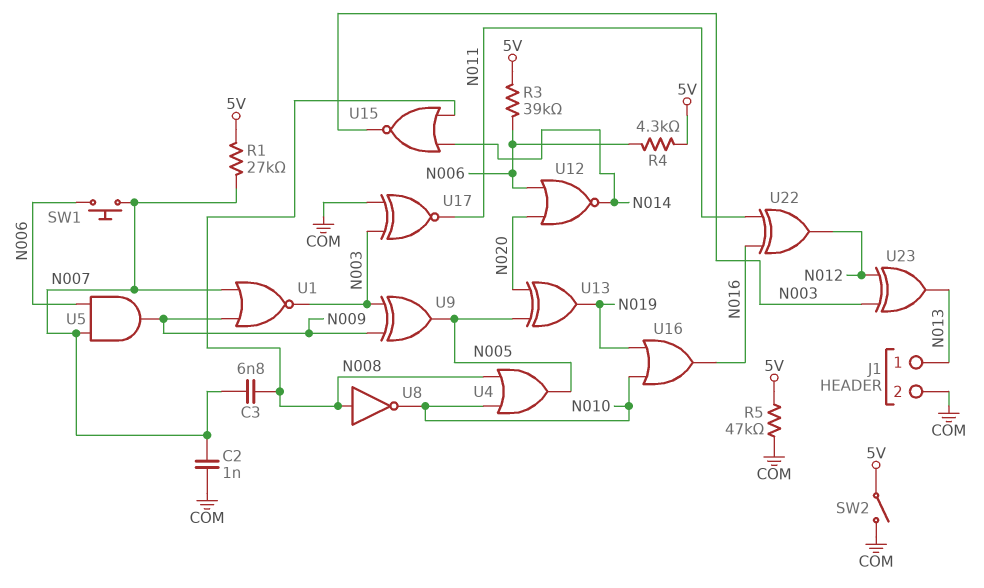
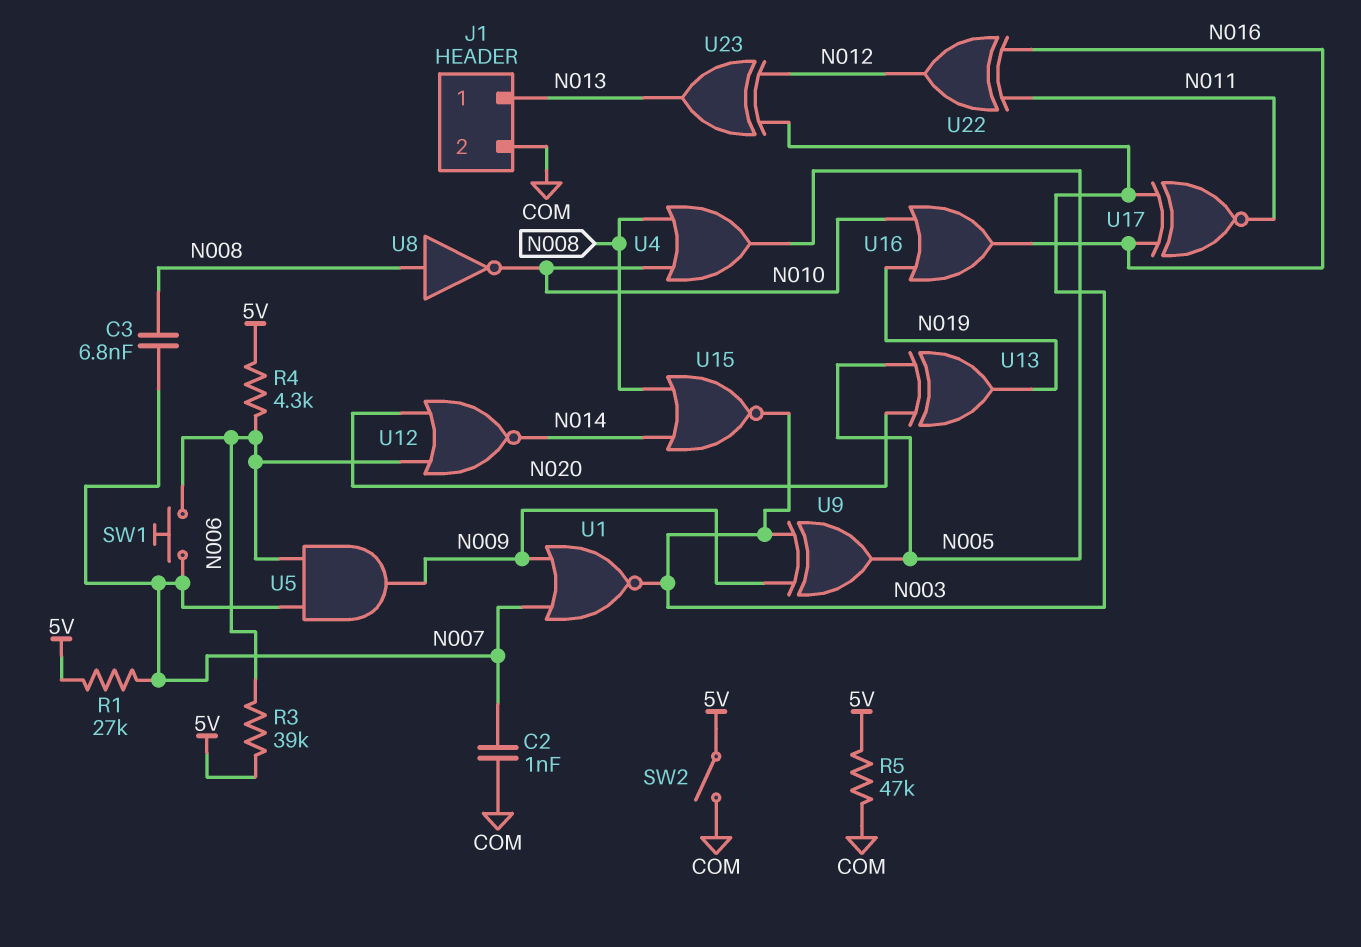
U17: XNOR (in COM, in N003, out N011) -> XNOR (in N003, in N016, out N011)

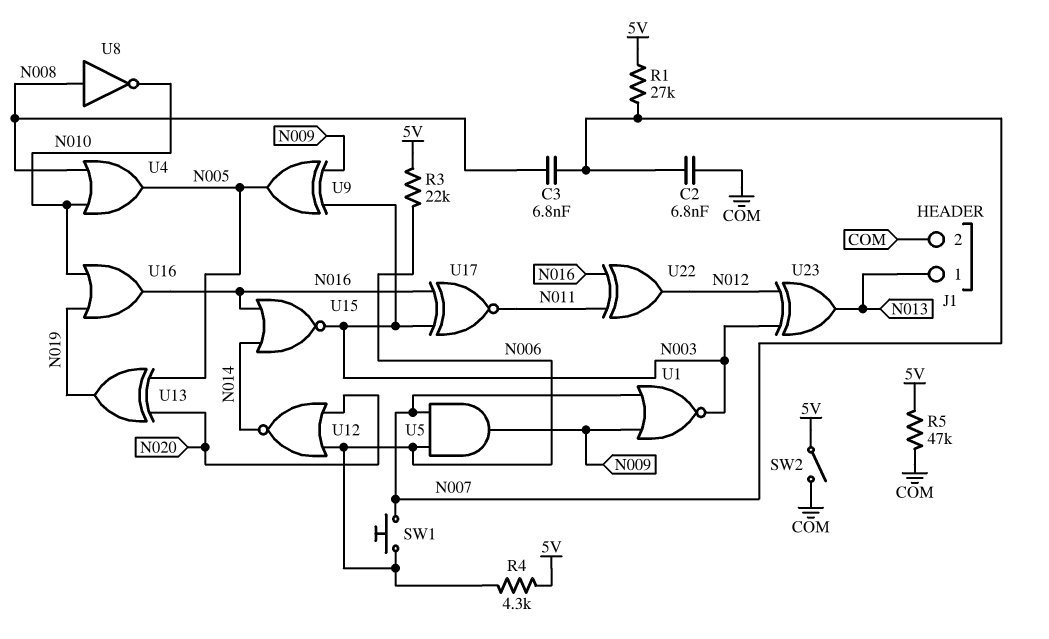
C2: 1nF (COM, N007) -> 6.8nF (COM, N007)
R3: 39k (5V, N006) -> 22k (5V, N006)
U15: NOR (in N008, in N014, out N003) -> NOR (in N014, in N016, out N003)

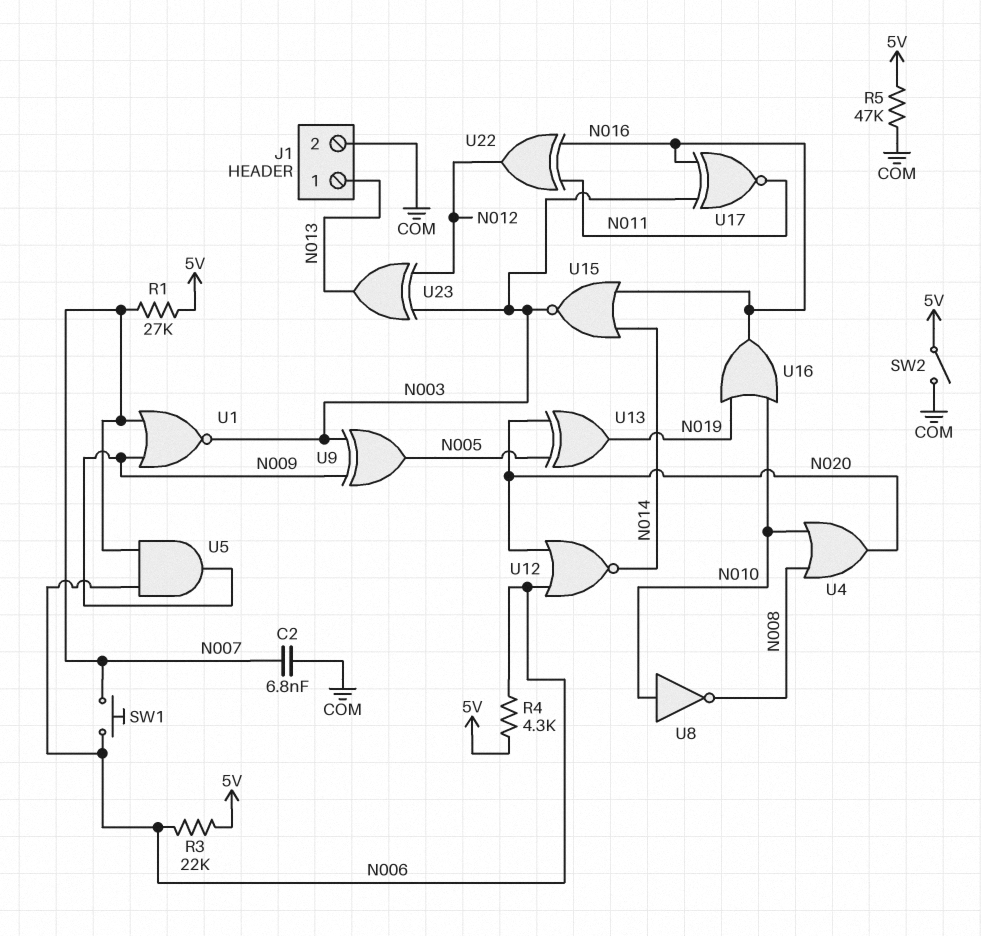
C3: 6.8nF (N007, N008) -> none
U4: OR (in N008, in N010, out N005) -> OR (in N008, in N010, out N020)
U8: NOT (in N008, out N010) -> NOT (in N010, out N008)

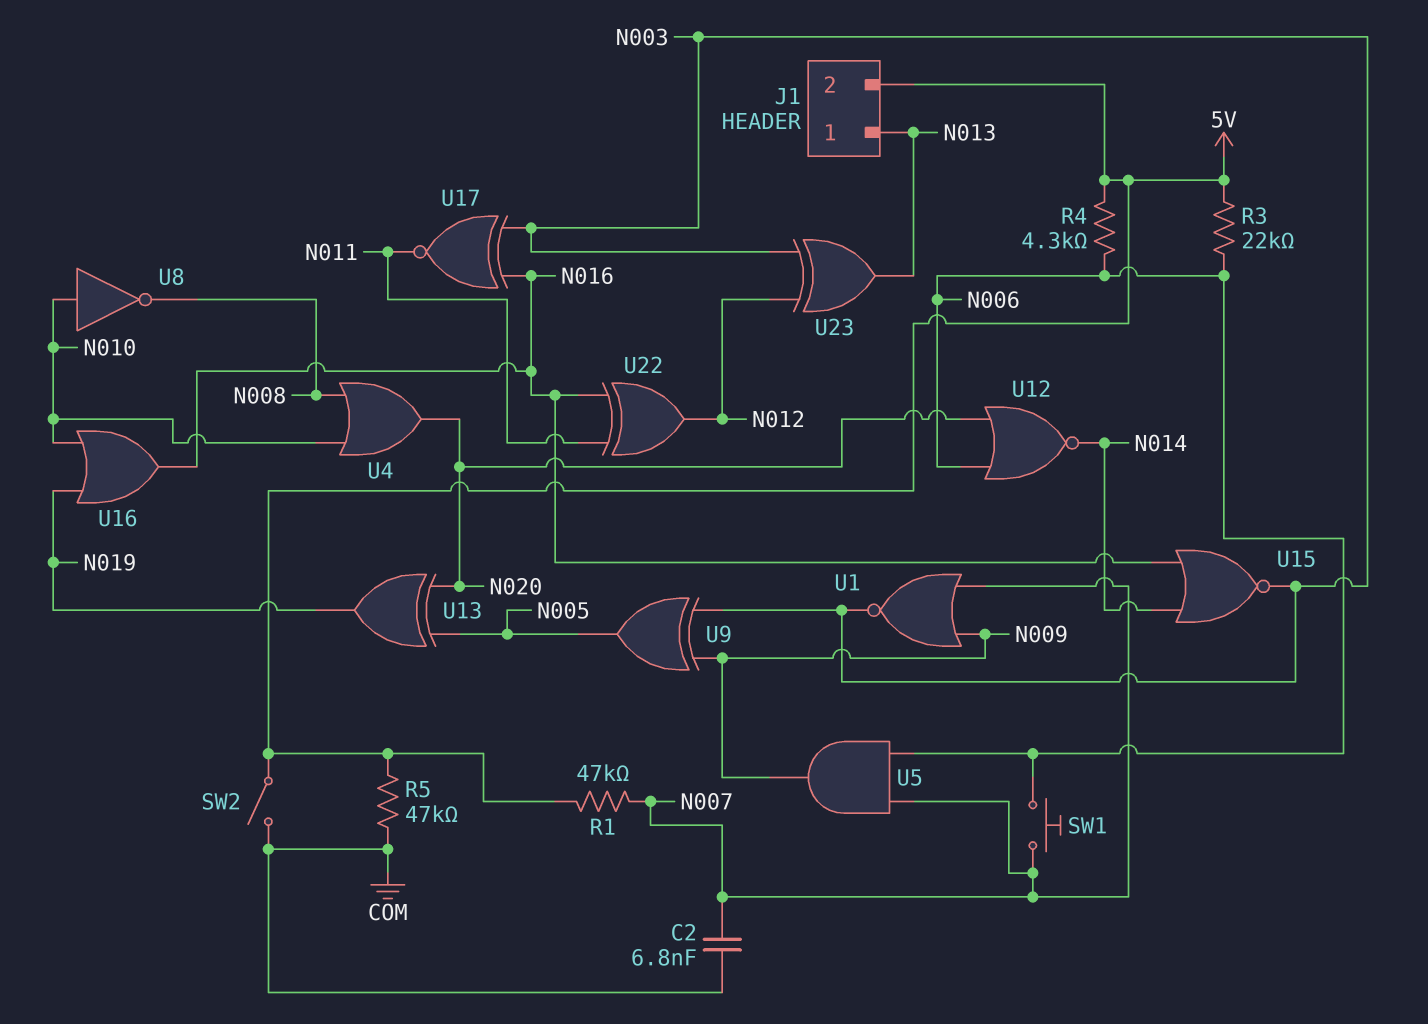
J1 pin 2: COM -> 5V
R1: 27k (5V, N007) -> 47k (5V, N007)

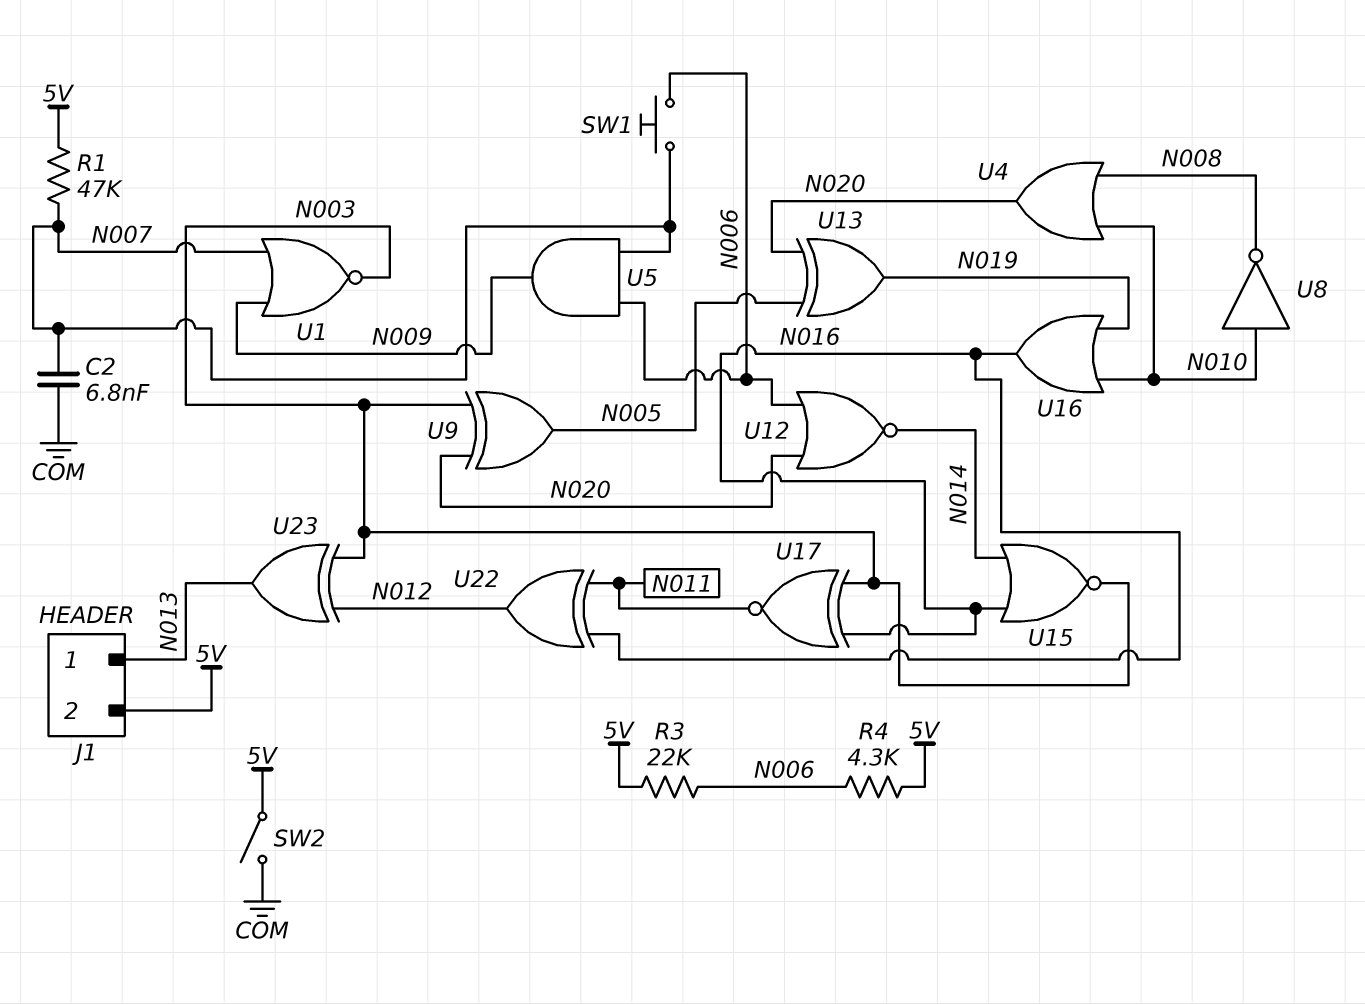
R5: 47k (5V, COM) -> none
U9: XOR (in N003, in N009, out N005) -> XOR (in N003, in N020, out N005)

